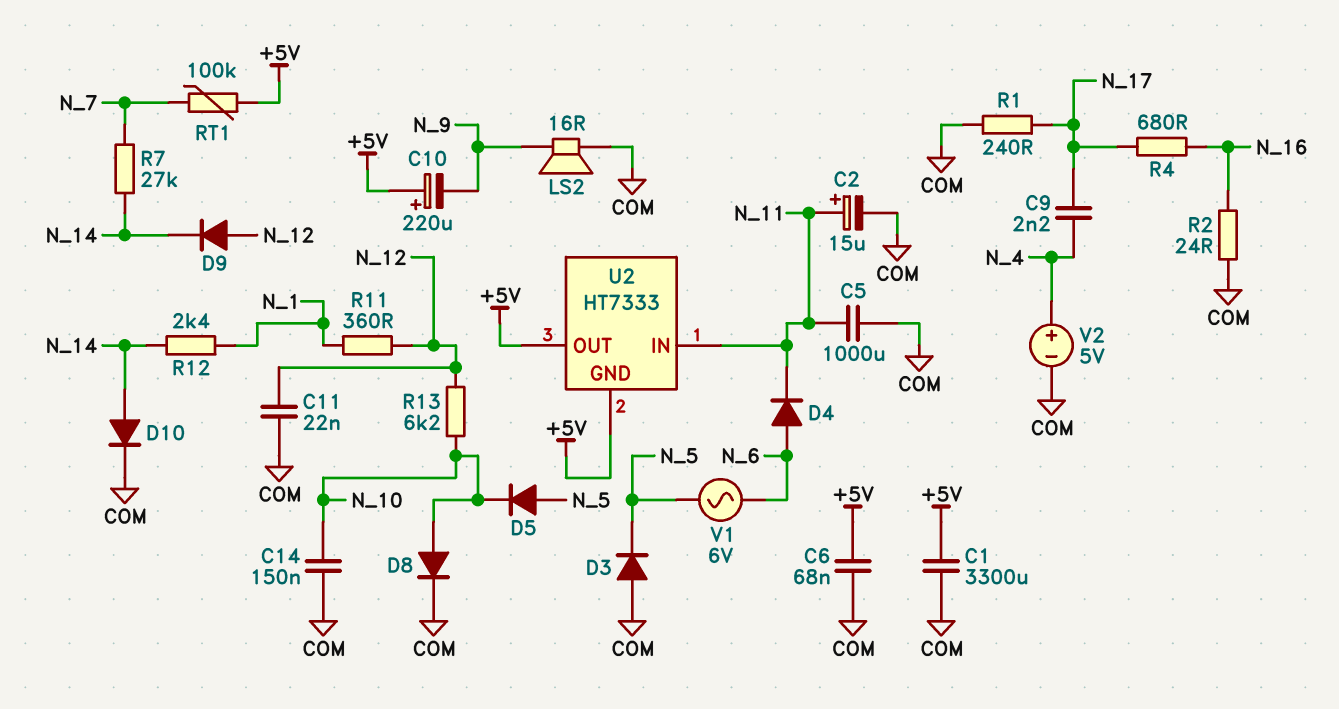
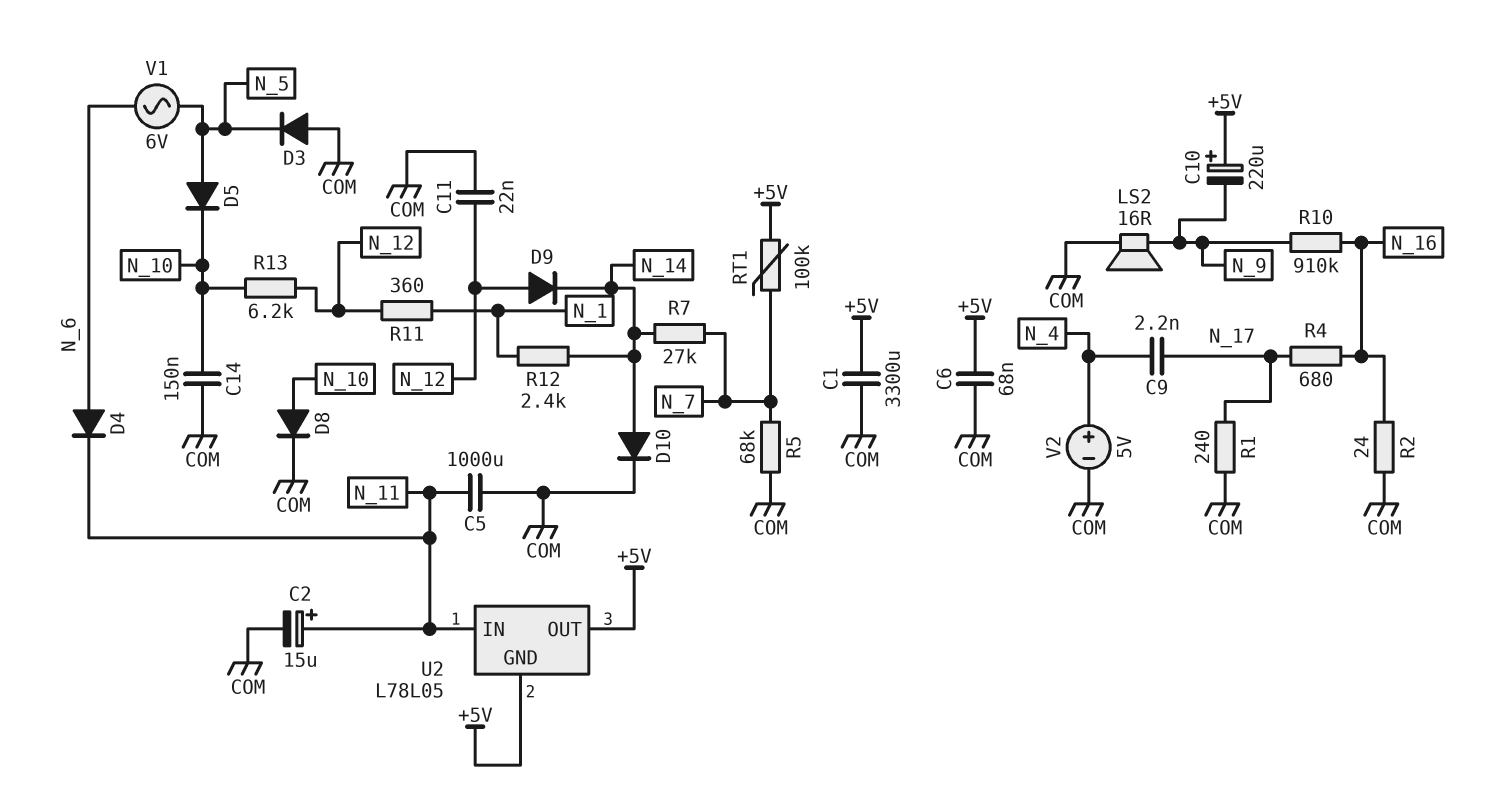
R5: none -> 68k (COM, N_7)
R10: none -> 910k (N_9, N_16)
U2: HT7333 -> L78L05

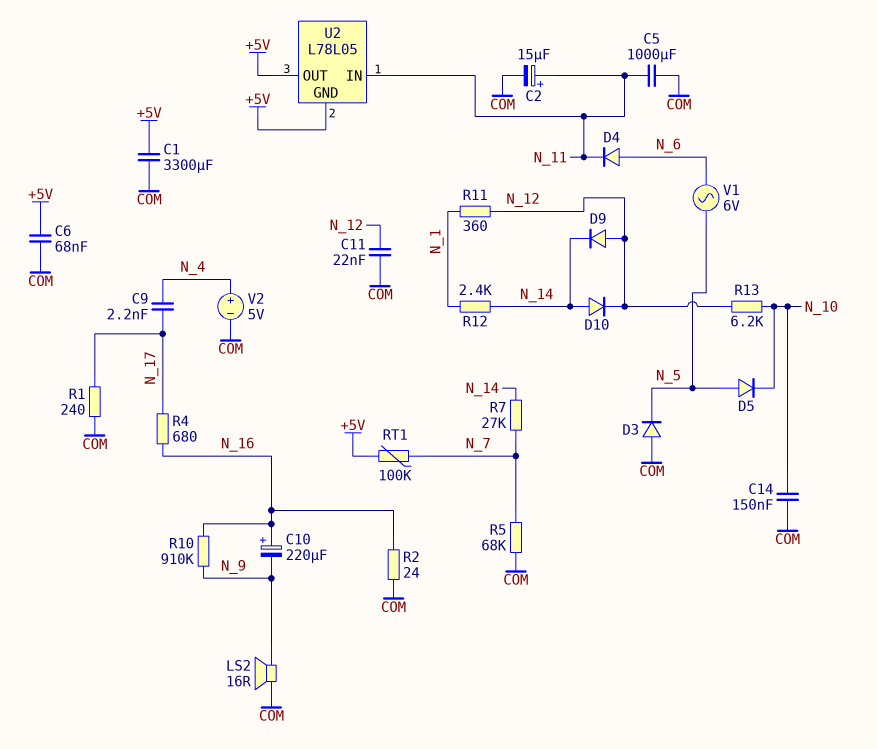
C10: 220uF (plus +5V, minus N_9) -> 220uF (plus N_16, minus N_9)
D8: diode (A N_10, K COM) -> none
D10: diode (A N_14, K COM) -> diode (A N_14, K N_12)

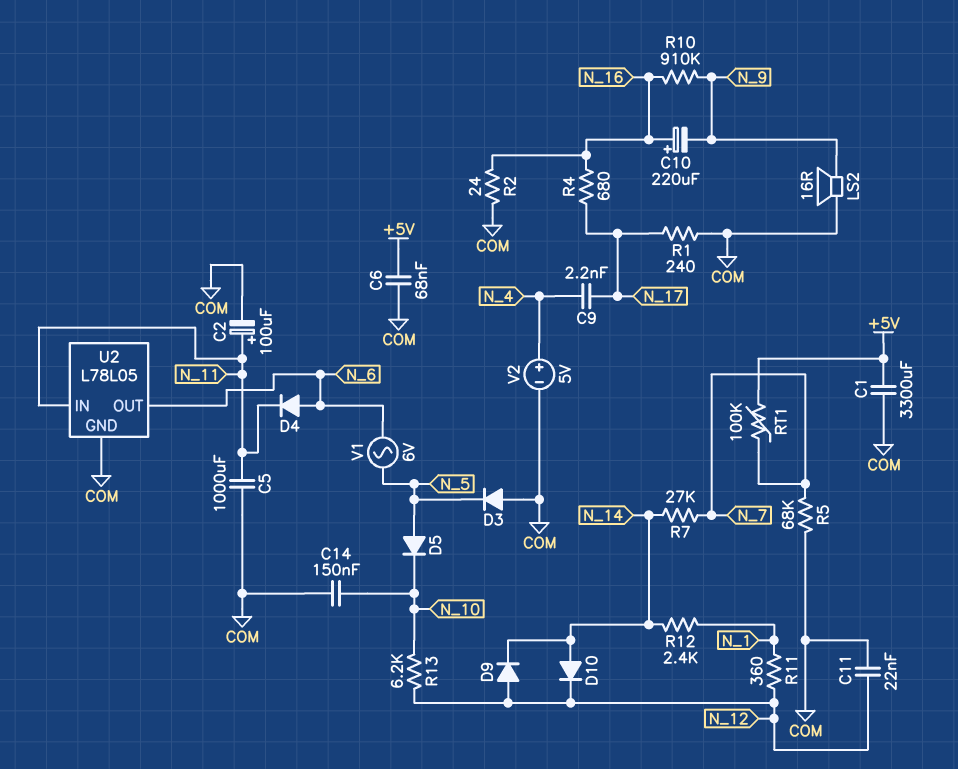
C2: 15uF (plus N_11, minus COM) -> 100uF (plus N_11, minus COM)
U2 pin GND: +5V -> COM
U2 pin OUT: +5V -> N_6

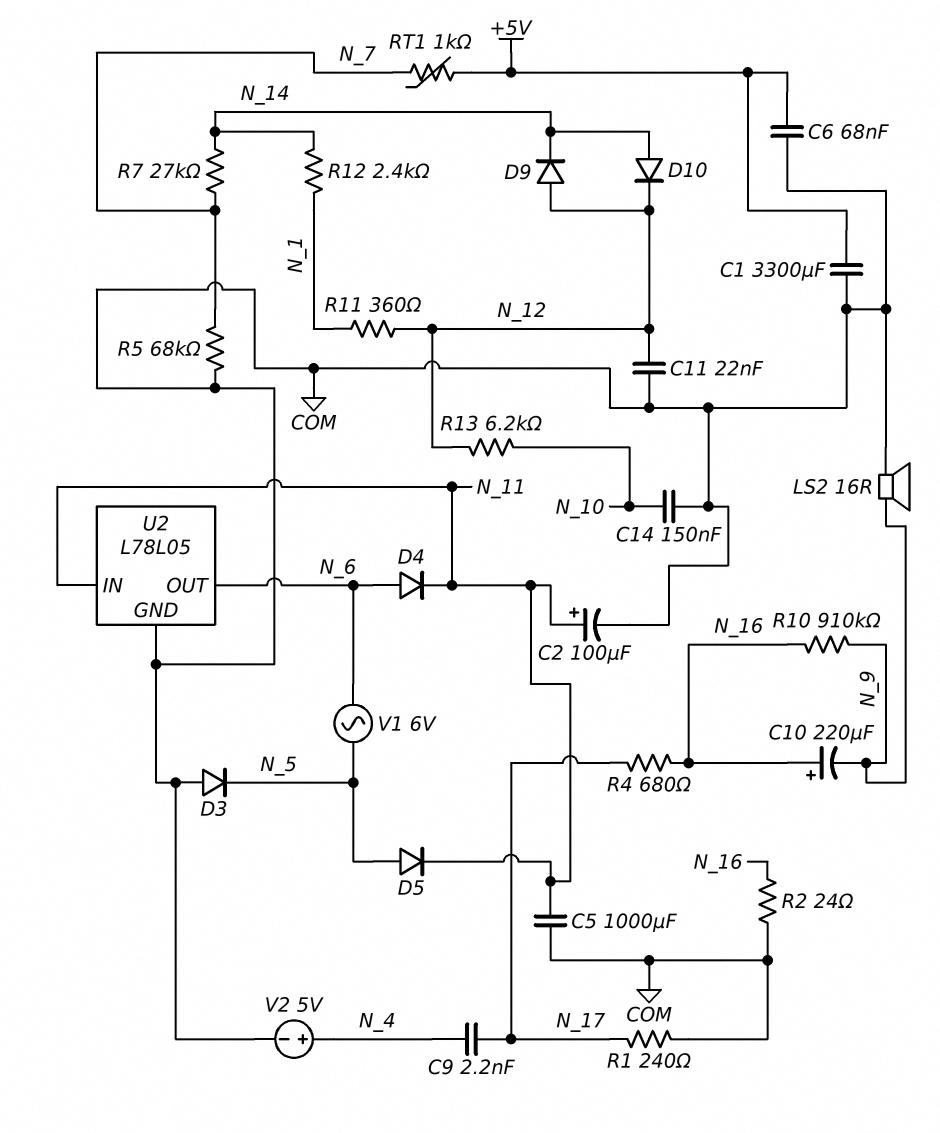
D5: diode (A N_5, K N_10) -> diode (A N_5, K N_11)
RT1: 100k (+5V, N_7) -> 1k (+5V, N_7)

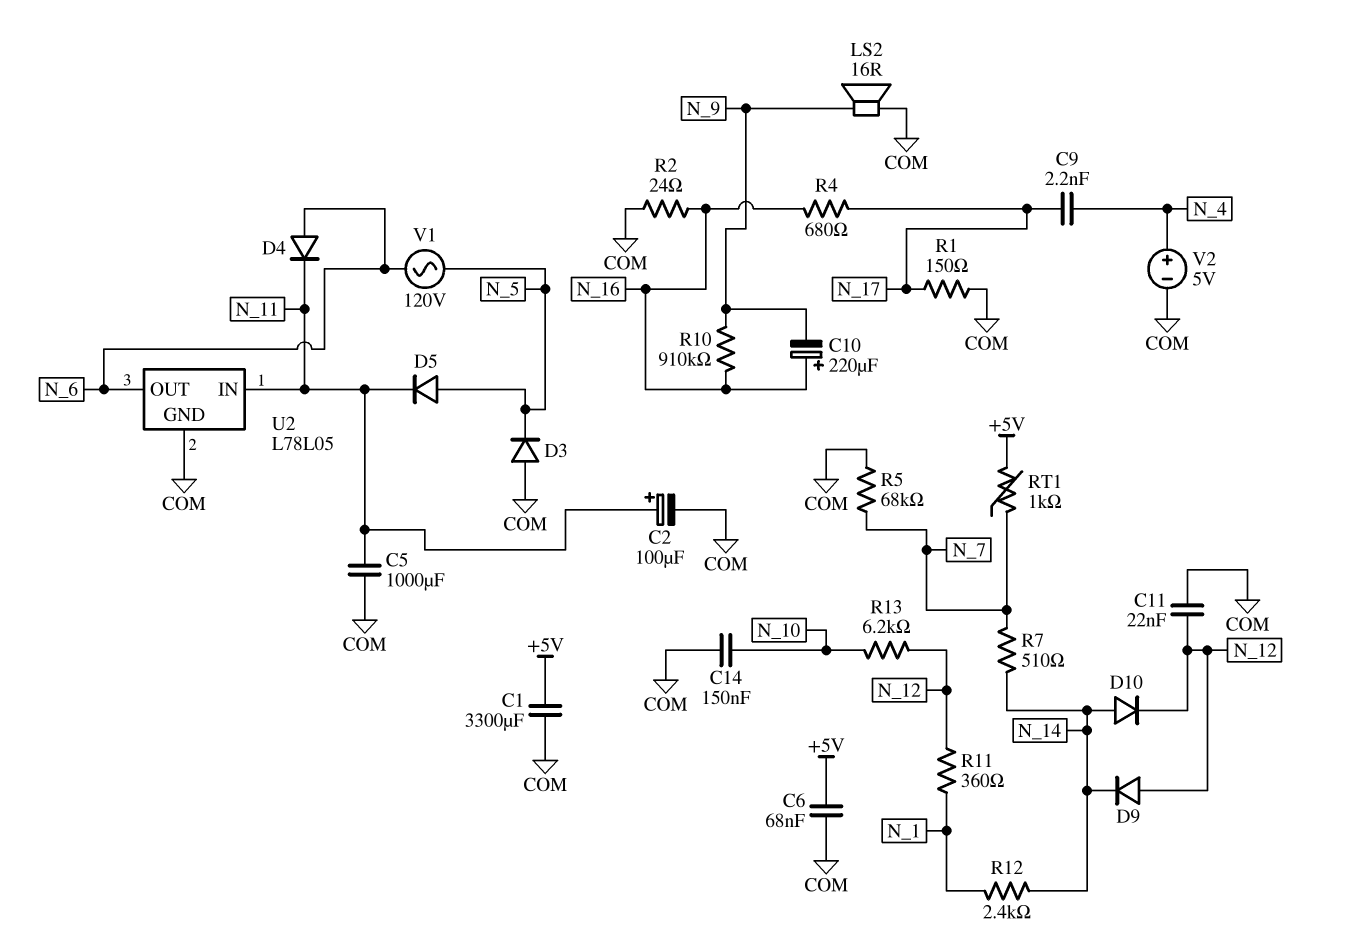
R1: 240 (COM, N_17) -> 150 (COM, N_17)
R7: 27k (N_7, N_14) -> 510 (N_7, N_14)
V1: AC 6V (N_5, N_6) -> AC 120V (N_5, N_6)

